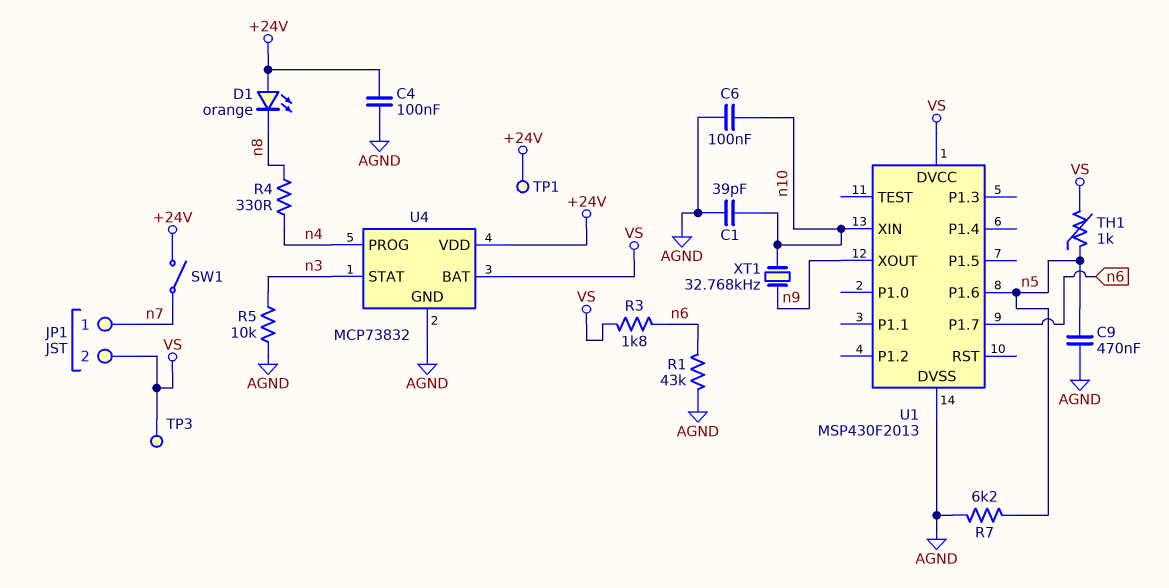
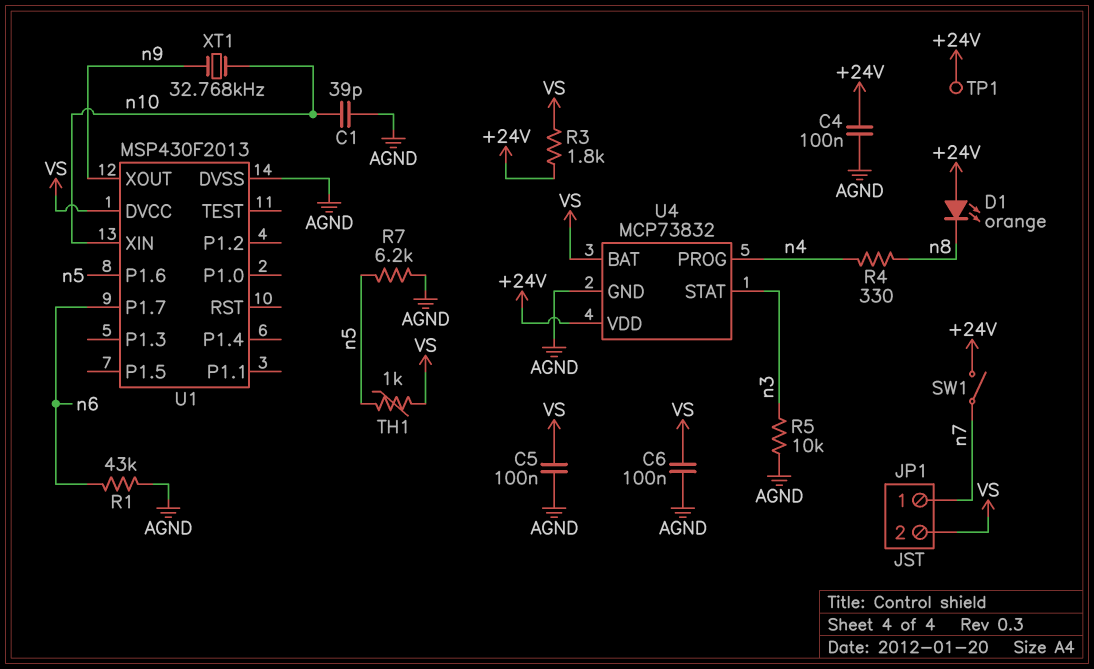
C5: none -> 100nF (AGND, VS)
C6: 100nF (AGND, n10) -> 100nF (AGND, VS)
C9: 470nF (AGND, n5) -> none
R3: 1.8k (VS, n6) -> 1.8k (+24V, VS)
TP3: test point (VS) -> none

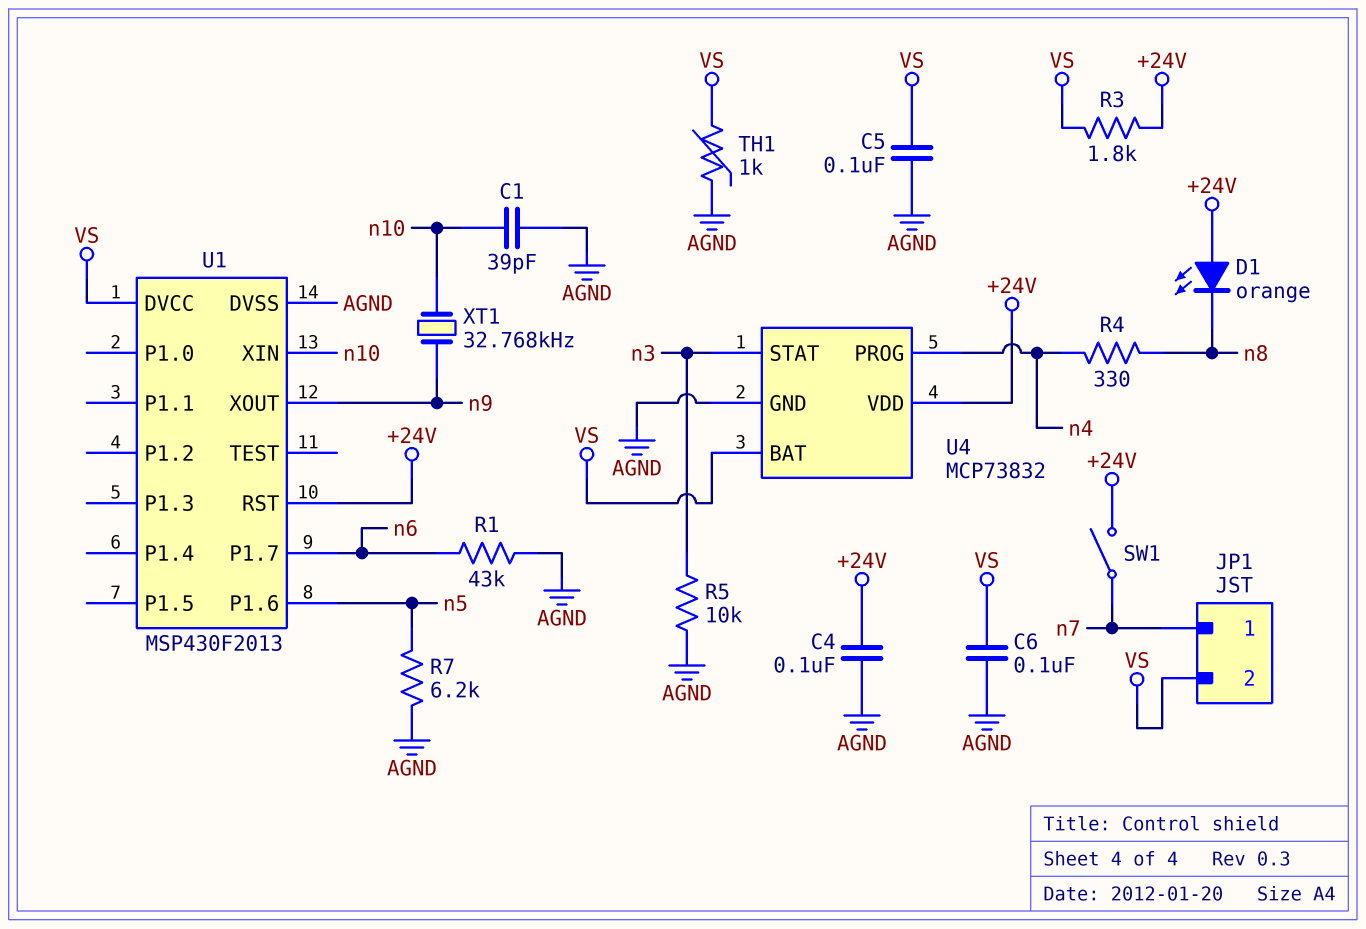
TH1: 1k (VS, n5) -> 1k (AGND, VS)
TP1: test point (+24V) -> none
U1 pin RST: none -> +24V

